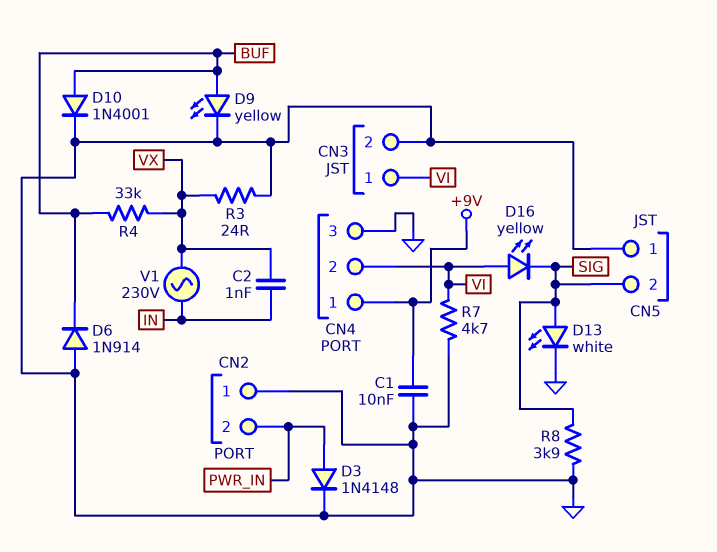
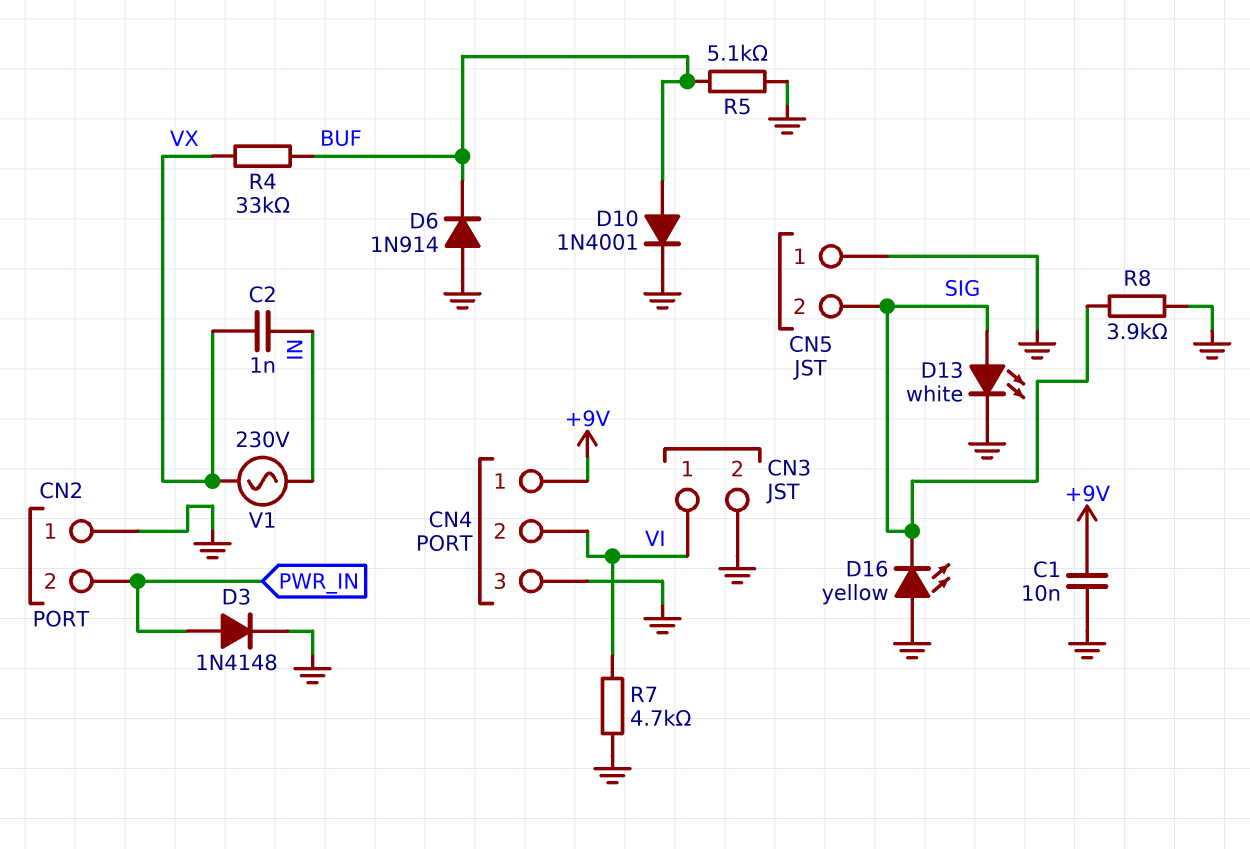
D9: LED yellow (A BUF, K GND) -> none
D16: LED yellow (A VI, K SIG) -> LED yellow (A GND, K SIG)
R3: 24 (GND, VX) -> none
R5: none -> 5.1k (BUF, GND)

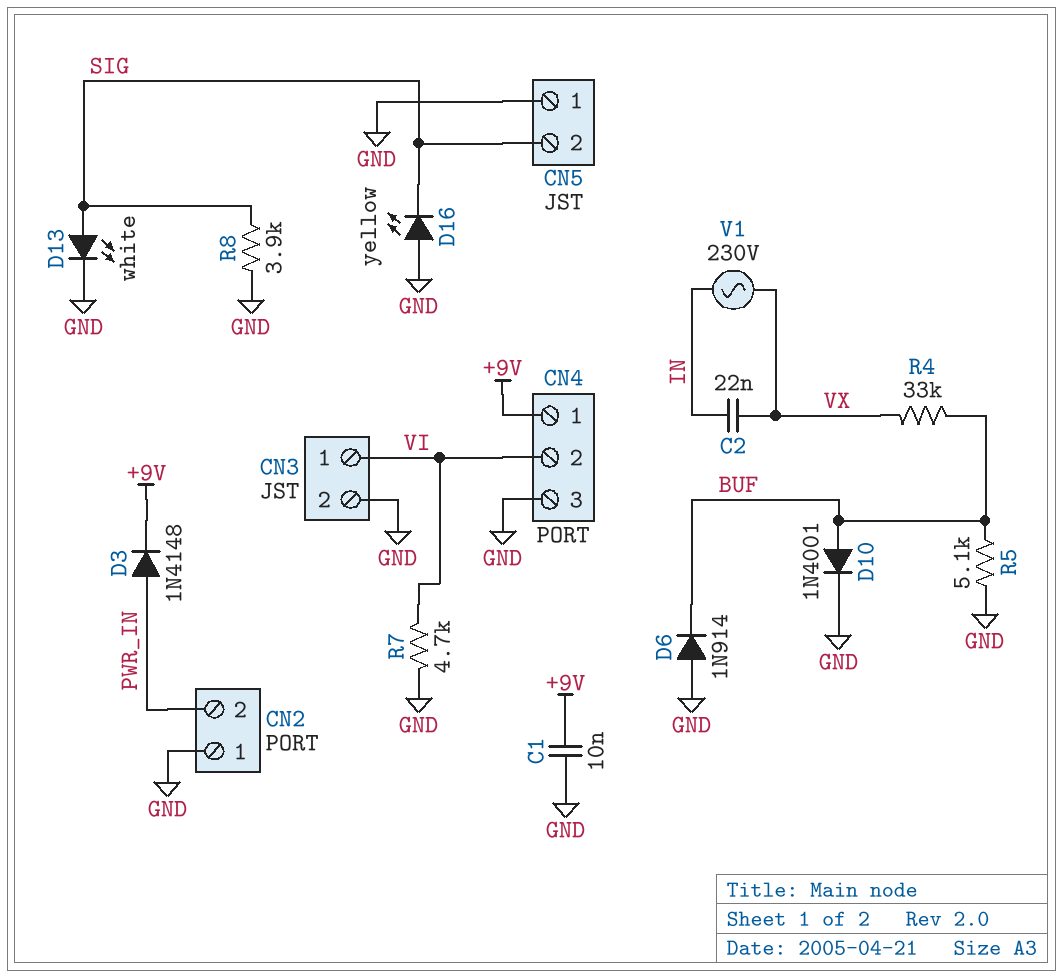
C2: 1nF (IN, VX) -> 22nF (IN, VX)
D3: diode 1N4148 (A PWR_IN, K GND) -> diode 1N4148 (A PWR_IN, K +9V)

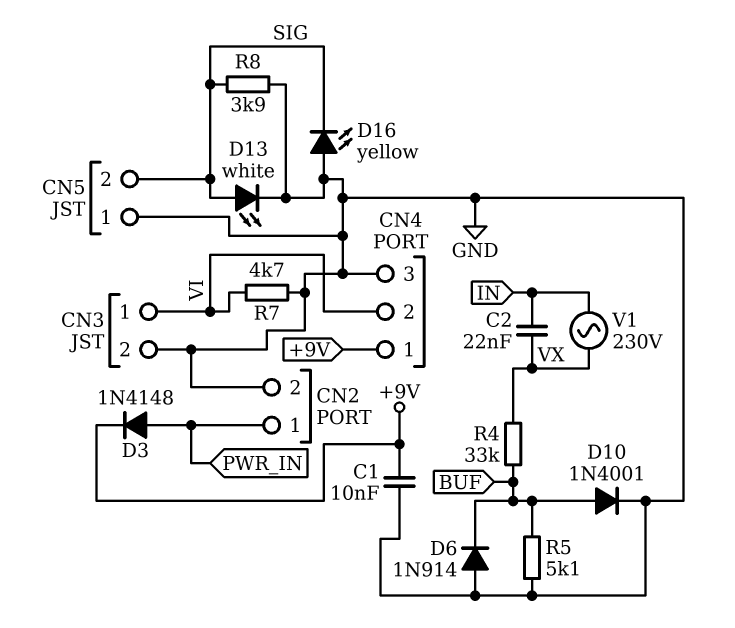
CN2 pin 1: GND -> PWR_IN
CN2 pin 2: PWR_IN -> GND

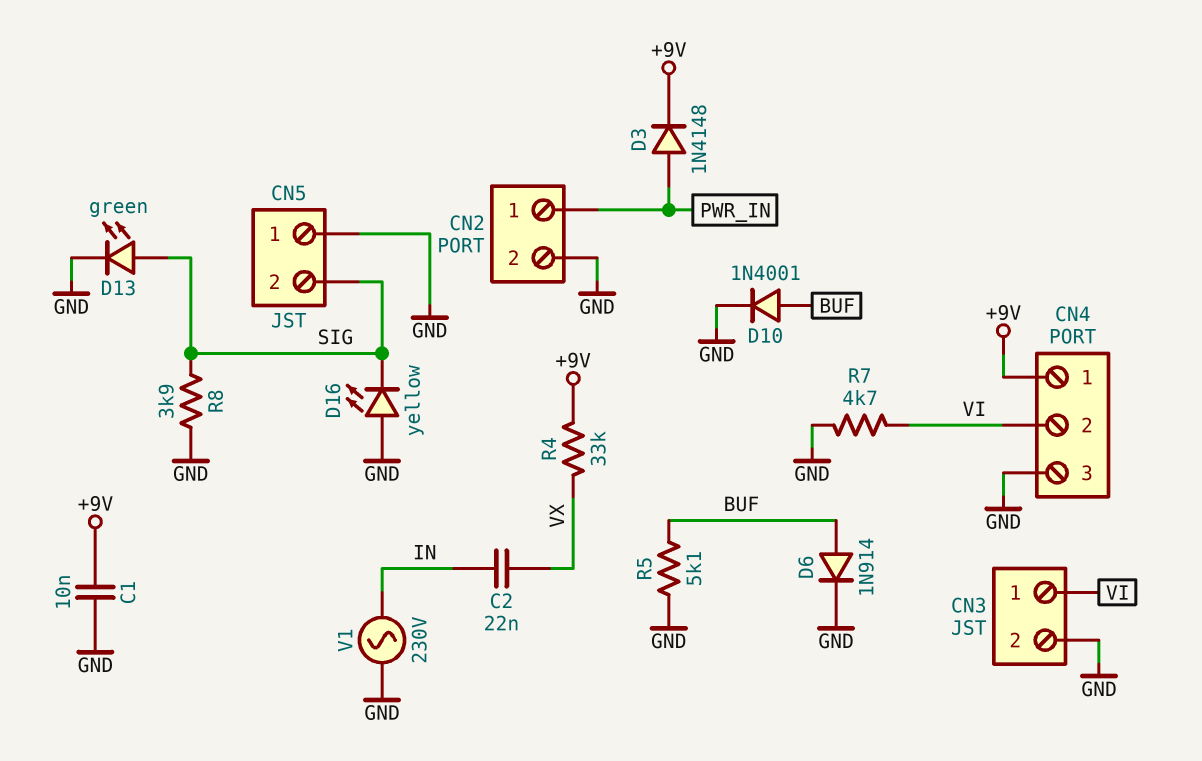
D6: diode 1N914 (A GND, K BUF) -> diode 1N914 (A BUF, K GND)
D13: LED white (A SIG, K GND) -> LED green (A SIG, K GND)
R4: 33k (BUF, VX) -> 33k (+9V, VX)
V1: AC 230V (IN, VX) -> AC 230V (GND, IN)

